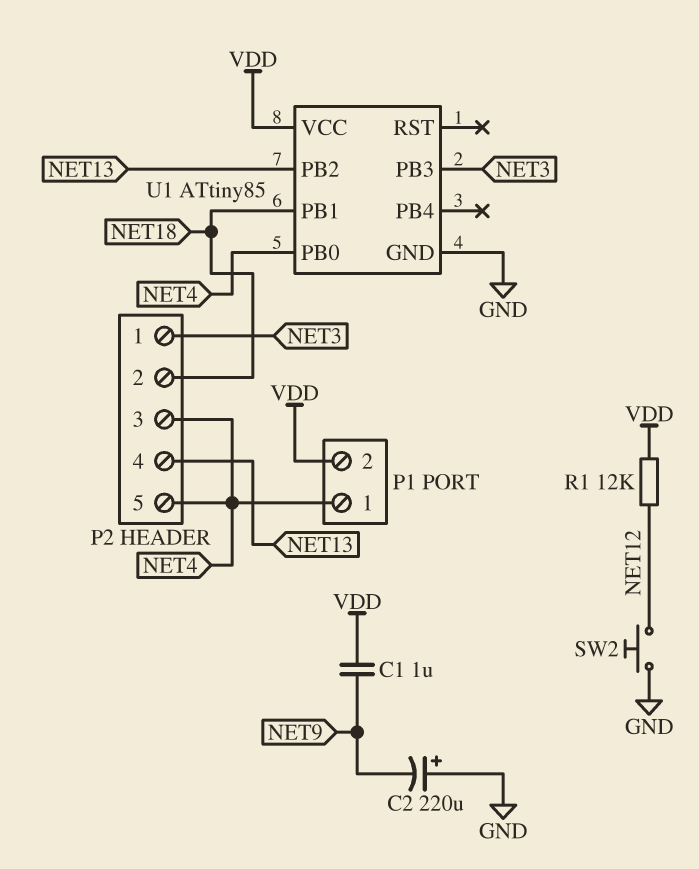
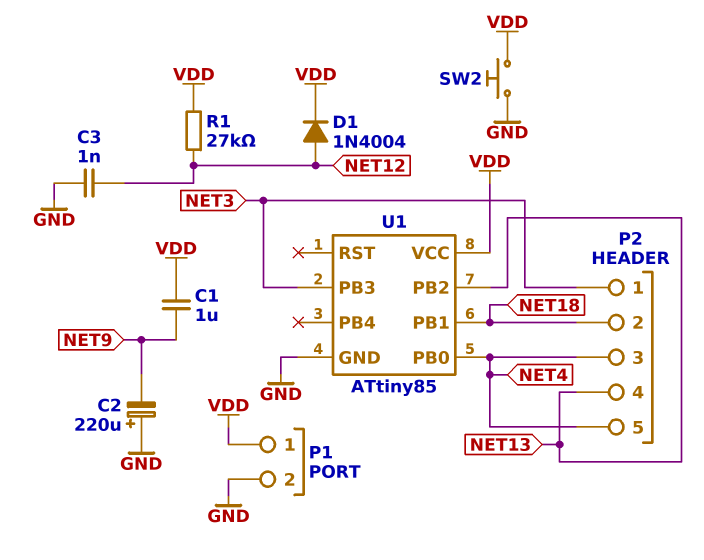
C3: none -> 1nF (GND, NET12)
D1: none -> diode 1N4004 (A NET12, K VDD)
P1 pin 1: NET4 -> VDD
P1 pin 2: VDD -> GND
R1: 12k (NET12, VDD) -> 27k (NET12, VDD)
SW2: button (GND, NET12) -> button (GND, VDD)

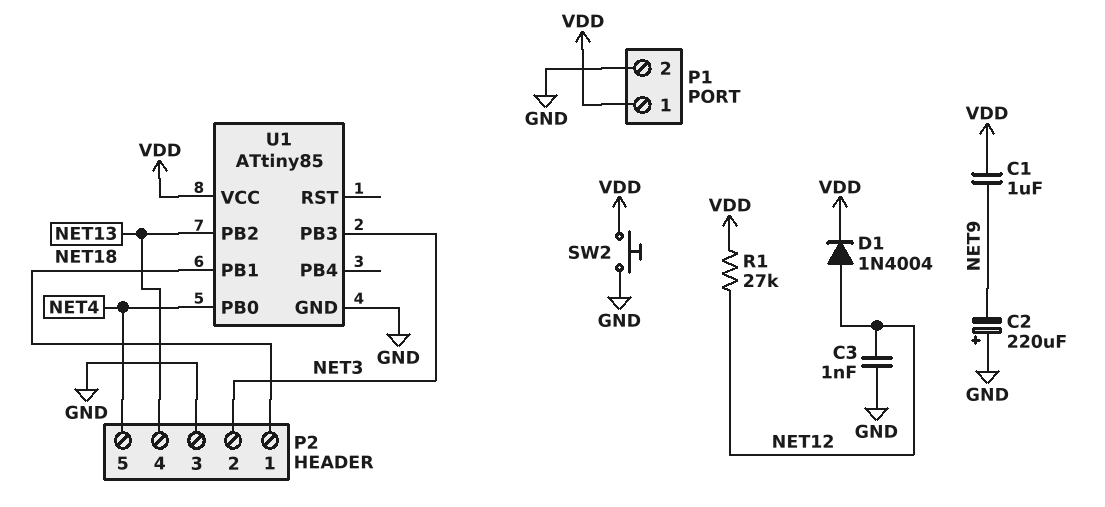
P2 pin 1: NET3 -> NET18
P2 pin 2: NET18 -> NET3
P2 pin 3: NET4 -> GND

